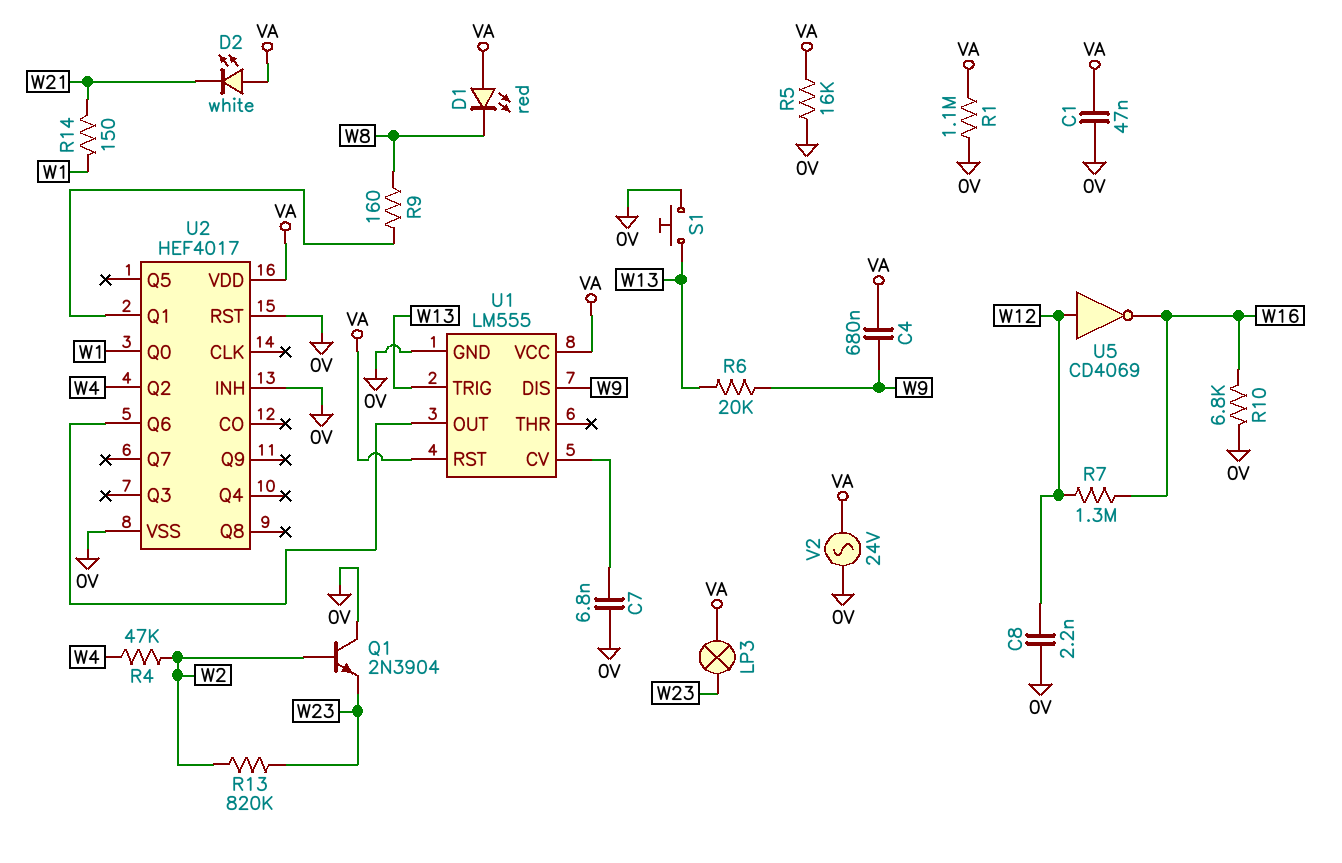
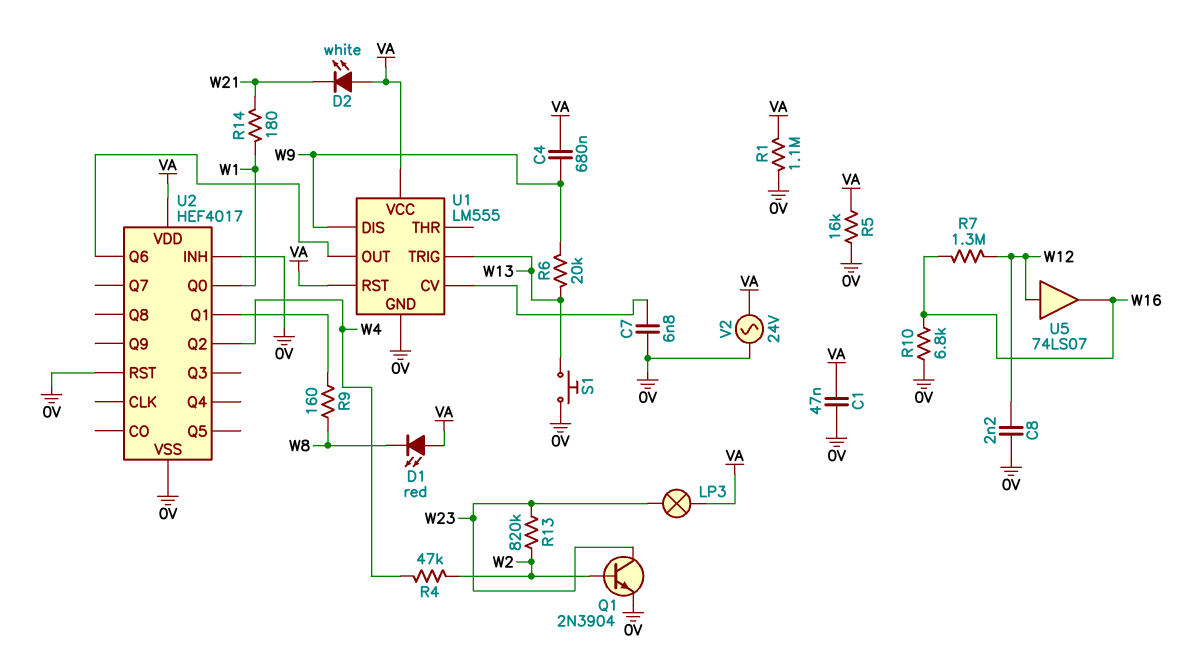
Q1: NPN 2N3904 (B W2, C 0V, E W23) -> NPN 2N3904 (B W2, C W23, E 0V)
R14: 150 (W1, W21) -> 180 (W1, W21)
U5: NOT CD4069 (in W12, out W16) -> buffer 74LS07 (in W12, out W16)

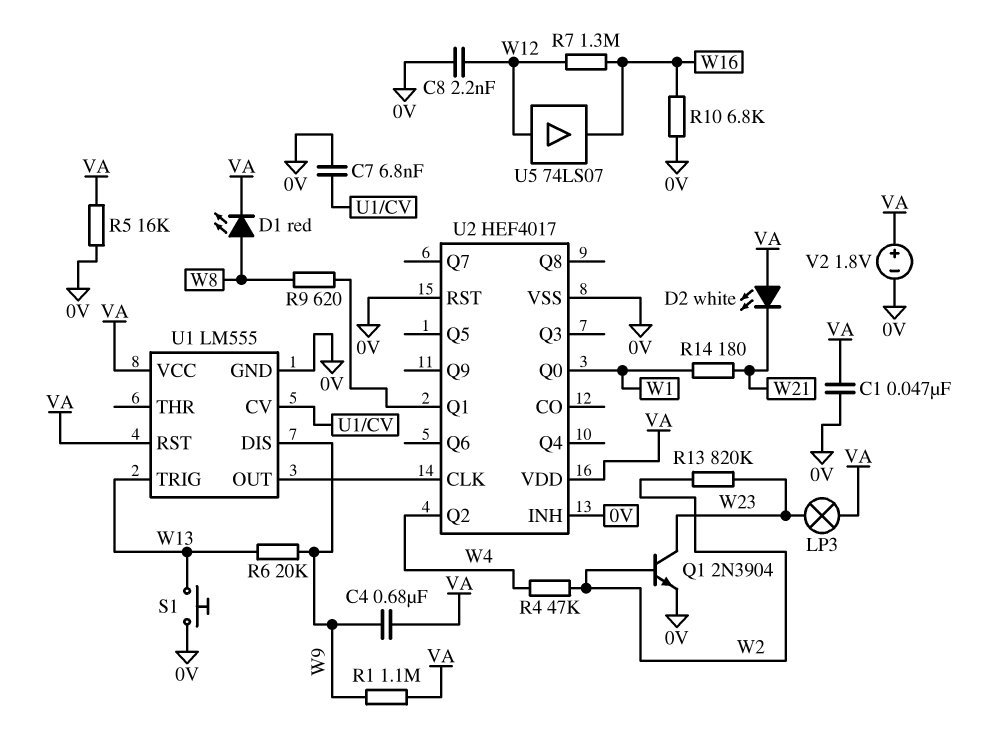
D1: LED red (A VA, K W8) -> LED red (A W8, K VA)
R1: 1.1M (0V, VA) -> 1.1M (VA, W9)
R9: 160 (U2/Q1, W8) -> 620 (U2/Q1, W8)
U2 pin CLK: none -> U1/OUT
U2 pin Q6: U1/OUT -> none
V2: AC 24V (0V, VA) -> 1.8V (plus VA, minus 0V)

